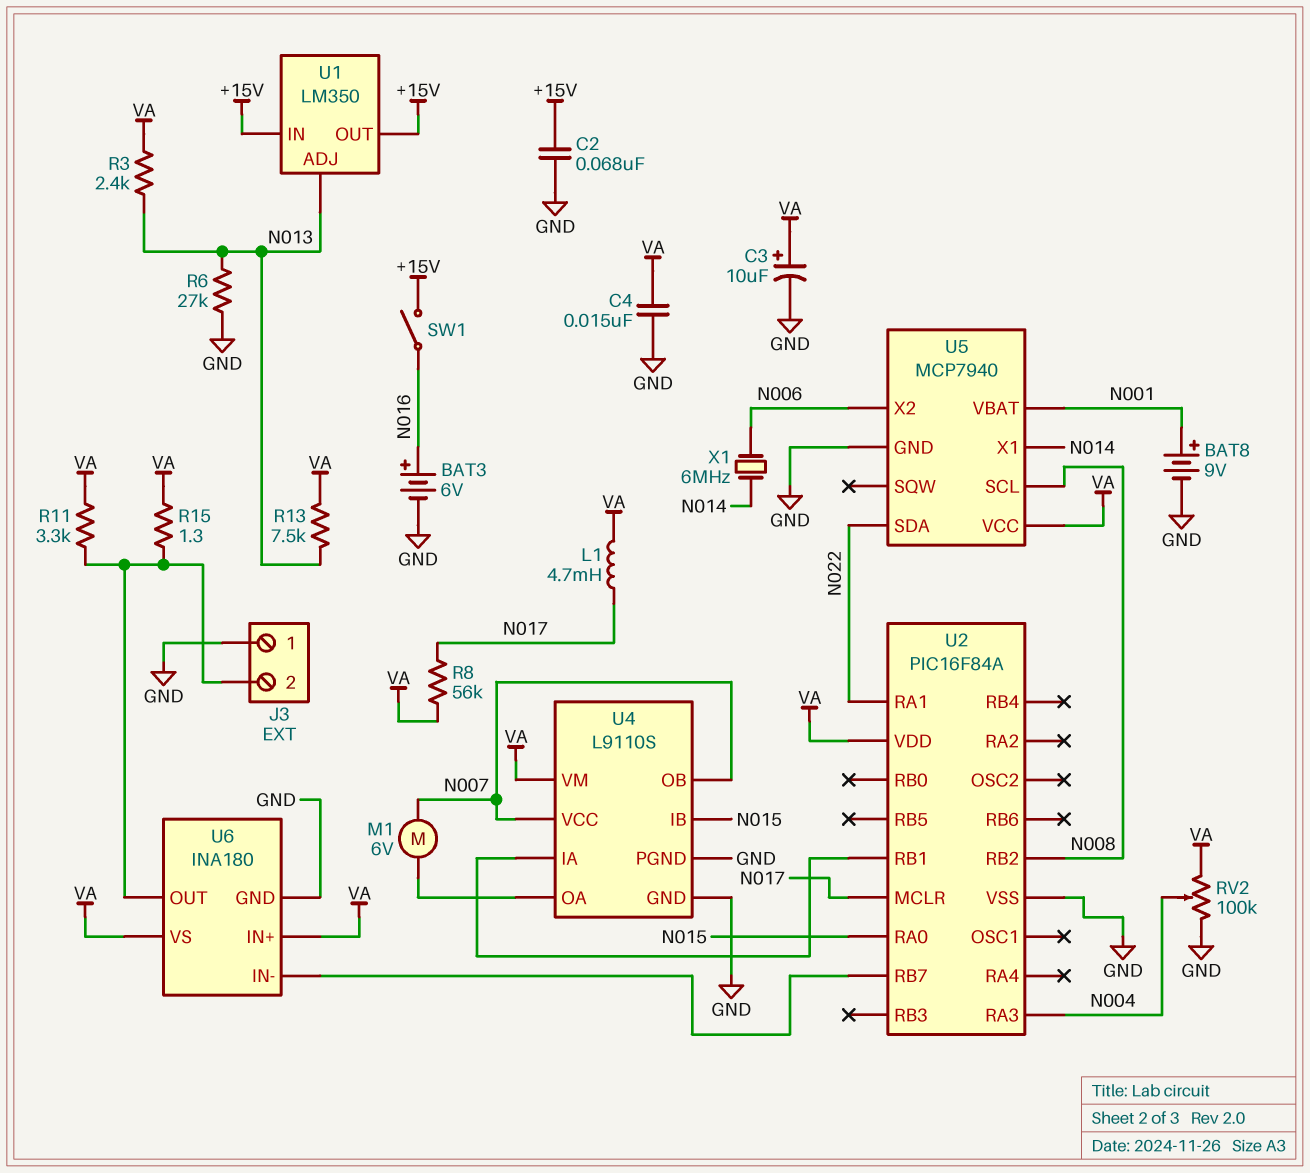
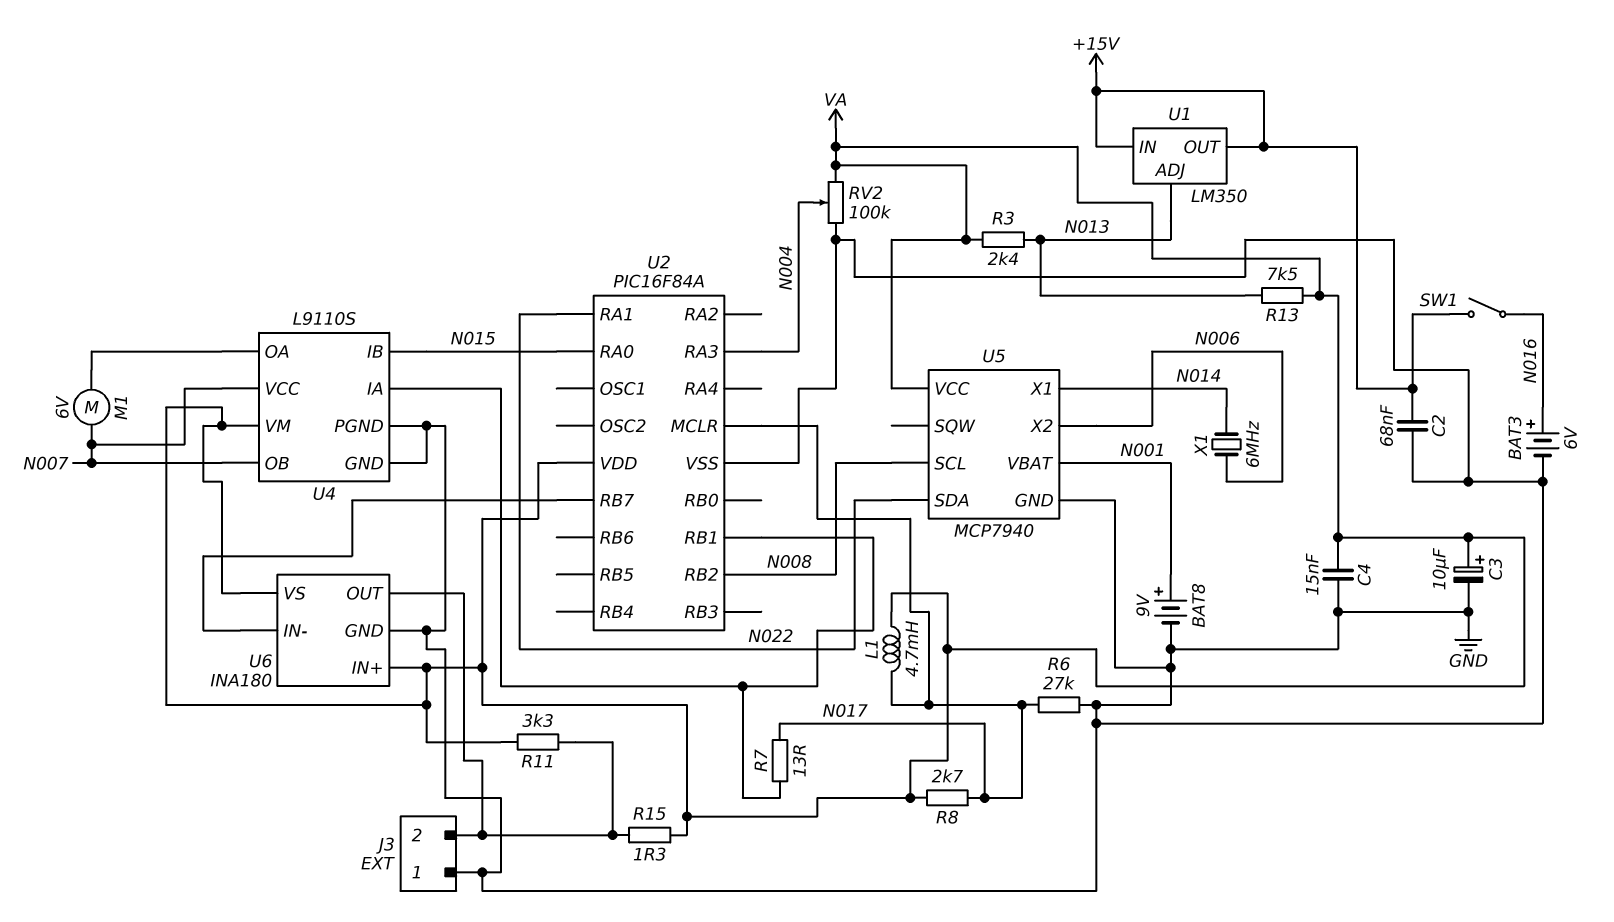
R6: 27k (GND, N013) -> 27k (GND, N017)
R7: none -> 13 (N017, U2/RB1)
R8: 56k (N017, VA) -> 2.7k (N017, VA)

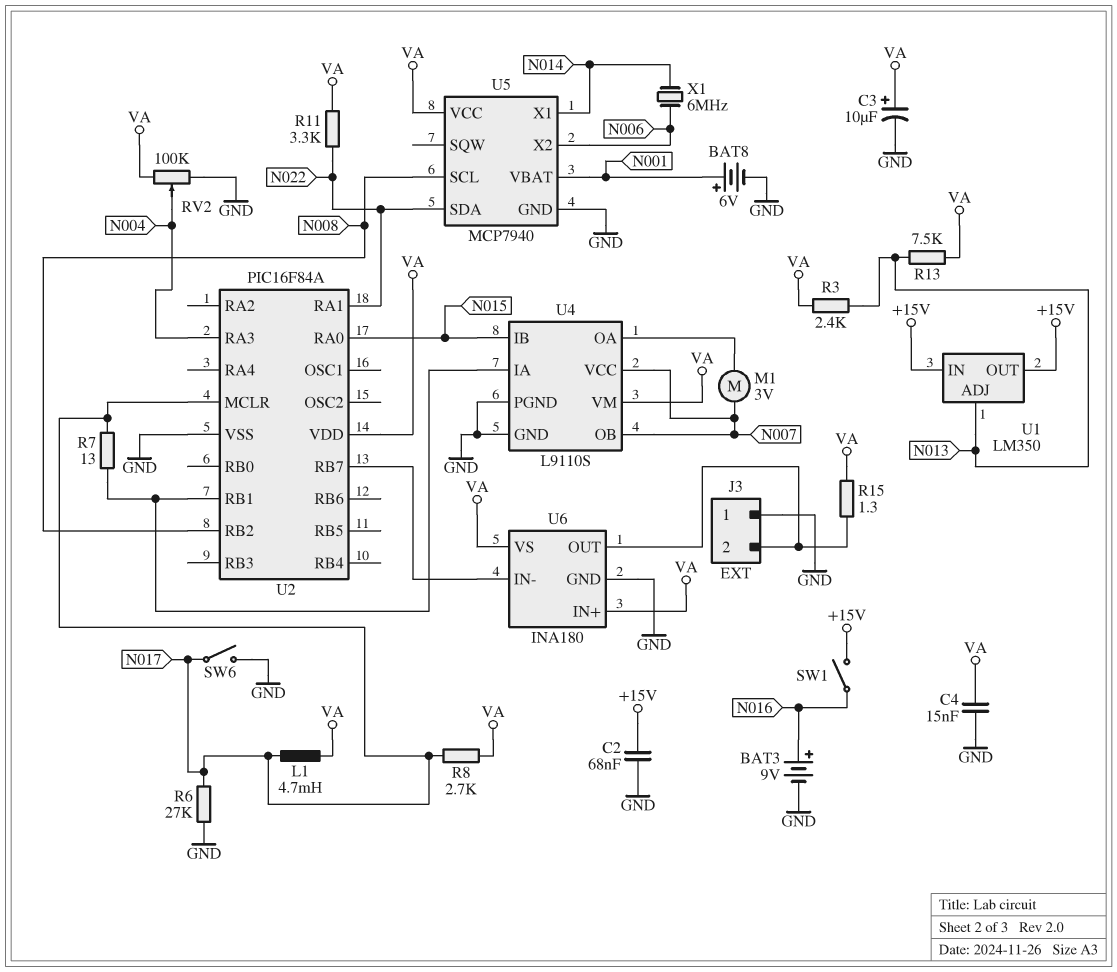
BAT3: 6V (plus N016, minus GND) -> 9V (plus N016, minus GND)
BAT8: 9V (plus N001, minus GND) -> 6V (plus N001, minus GND)
M1: motor 6V (N007, U4/OA) -> motor 3V (N007, U4/OA)
R11: 3.3k (J3/2, VA) -> 3.3k (N022, VA)
SW6: none -> switch (GND, N017)

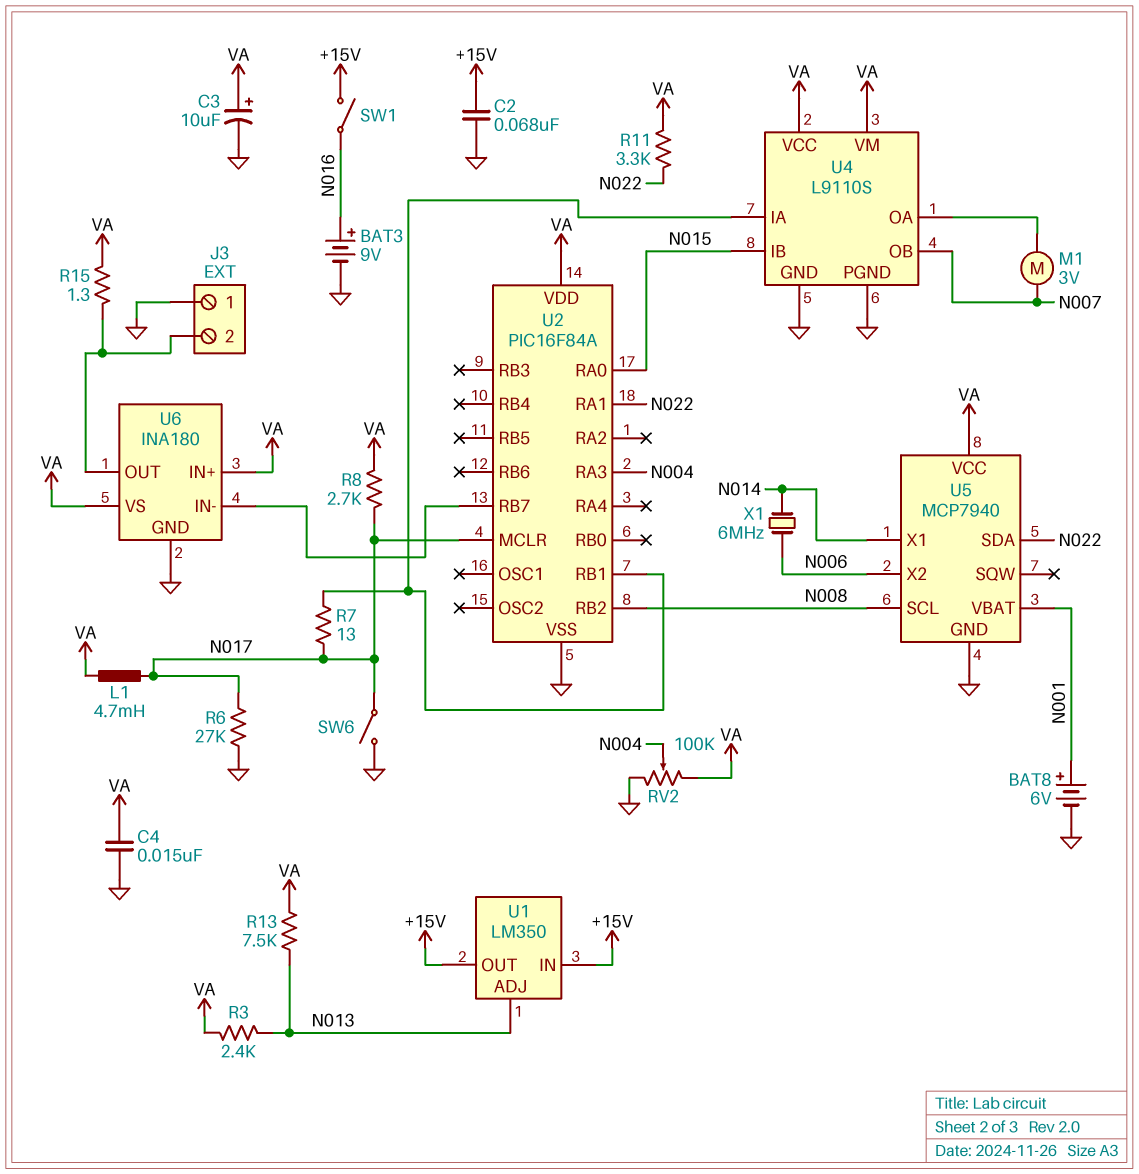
U4 pin VCC: N007 -> VA

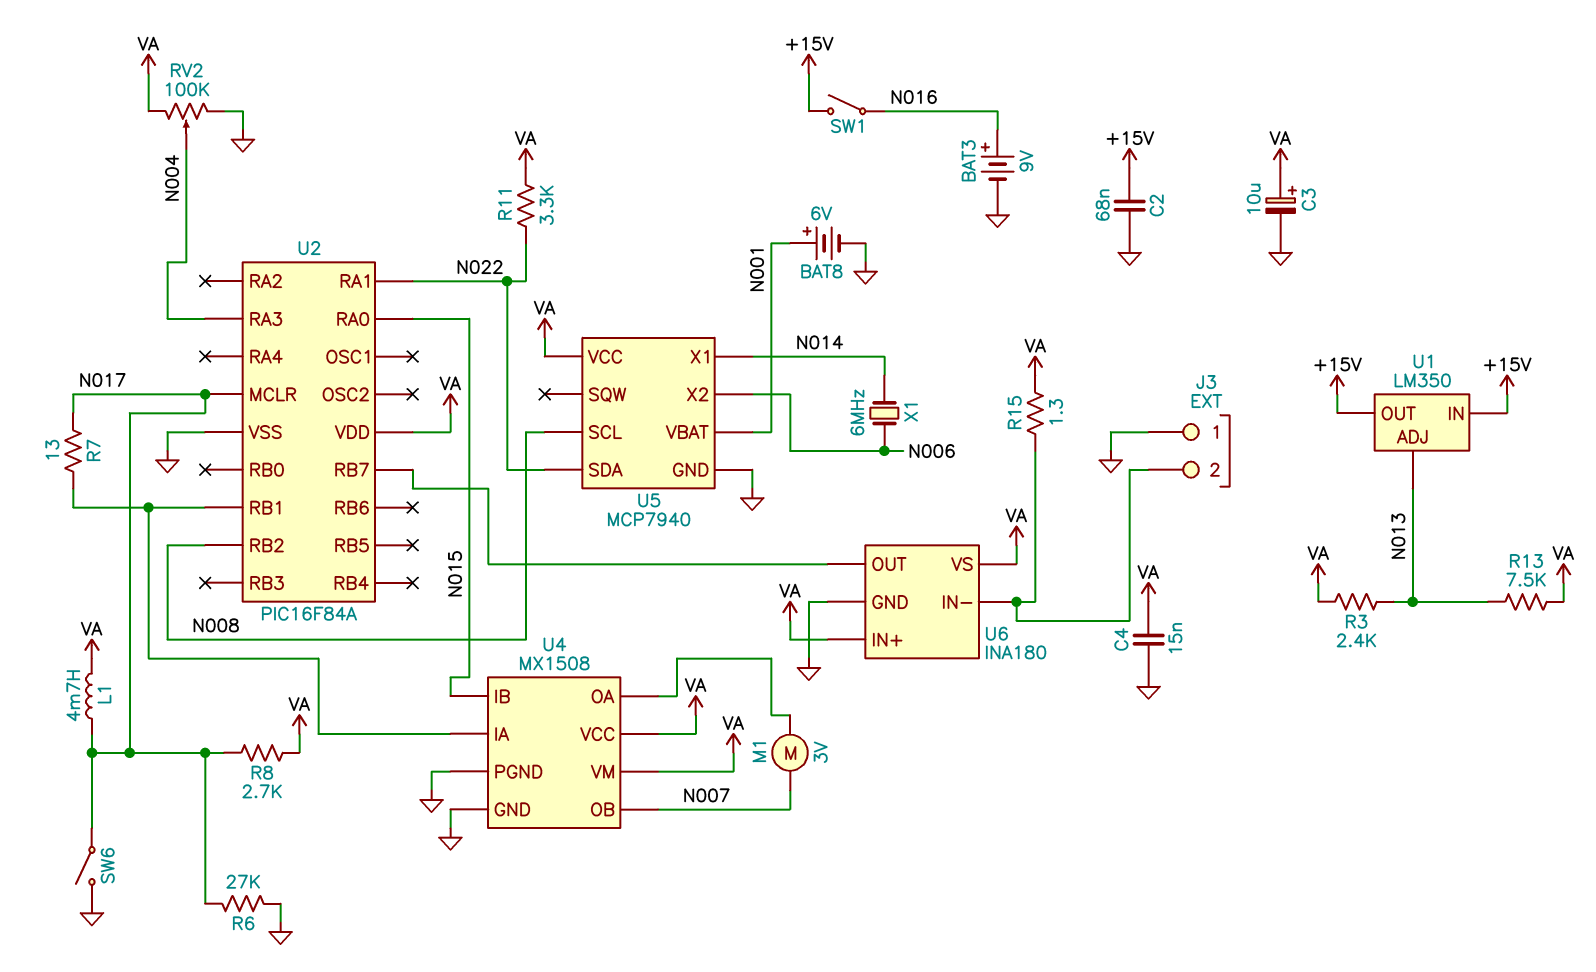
U4: L9110S -> MX1508
U6 pin IN-: U2/RB7 -> J3/2
U6 pin OUT: J3/2 -> U2/RB7

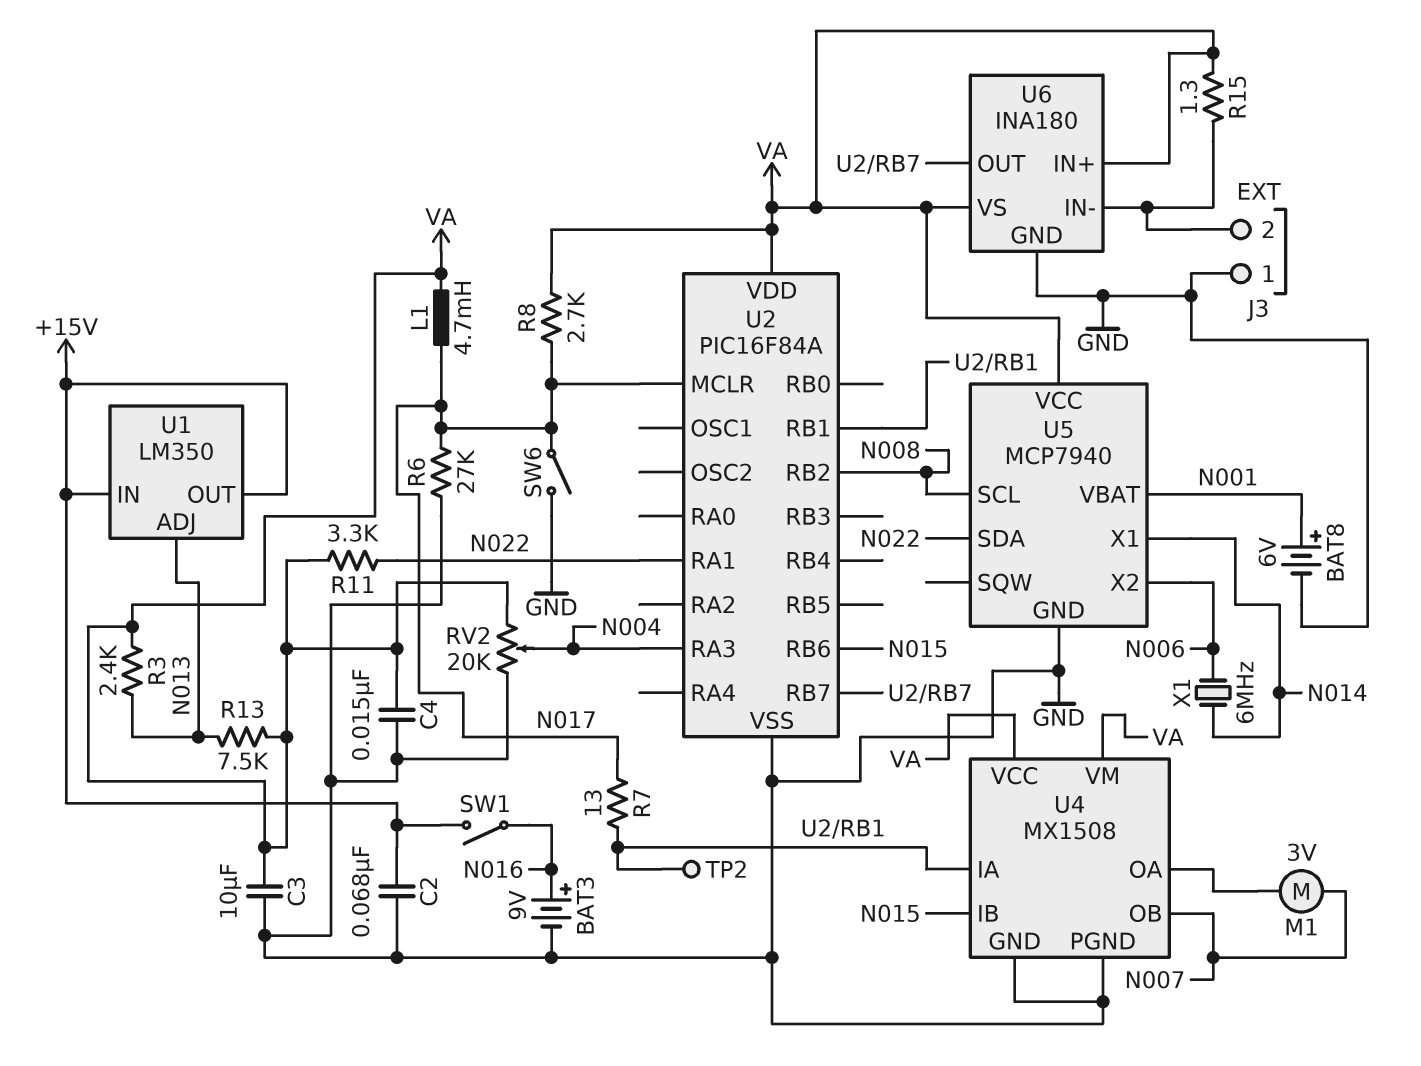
C3: 10uF (plus VA, minus GND) -> 10uF (GND, VA)
RV2: 100k (GND, VA, wiper N004) -> 20k (GND, VA, wiper N004)
TP2: none -> test point (U2/RB1)
U2 pin RA0: N015 -> none
U2 pin RB6: none -> N015

